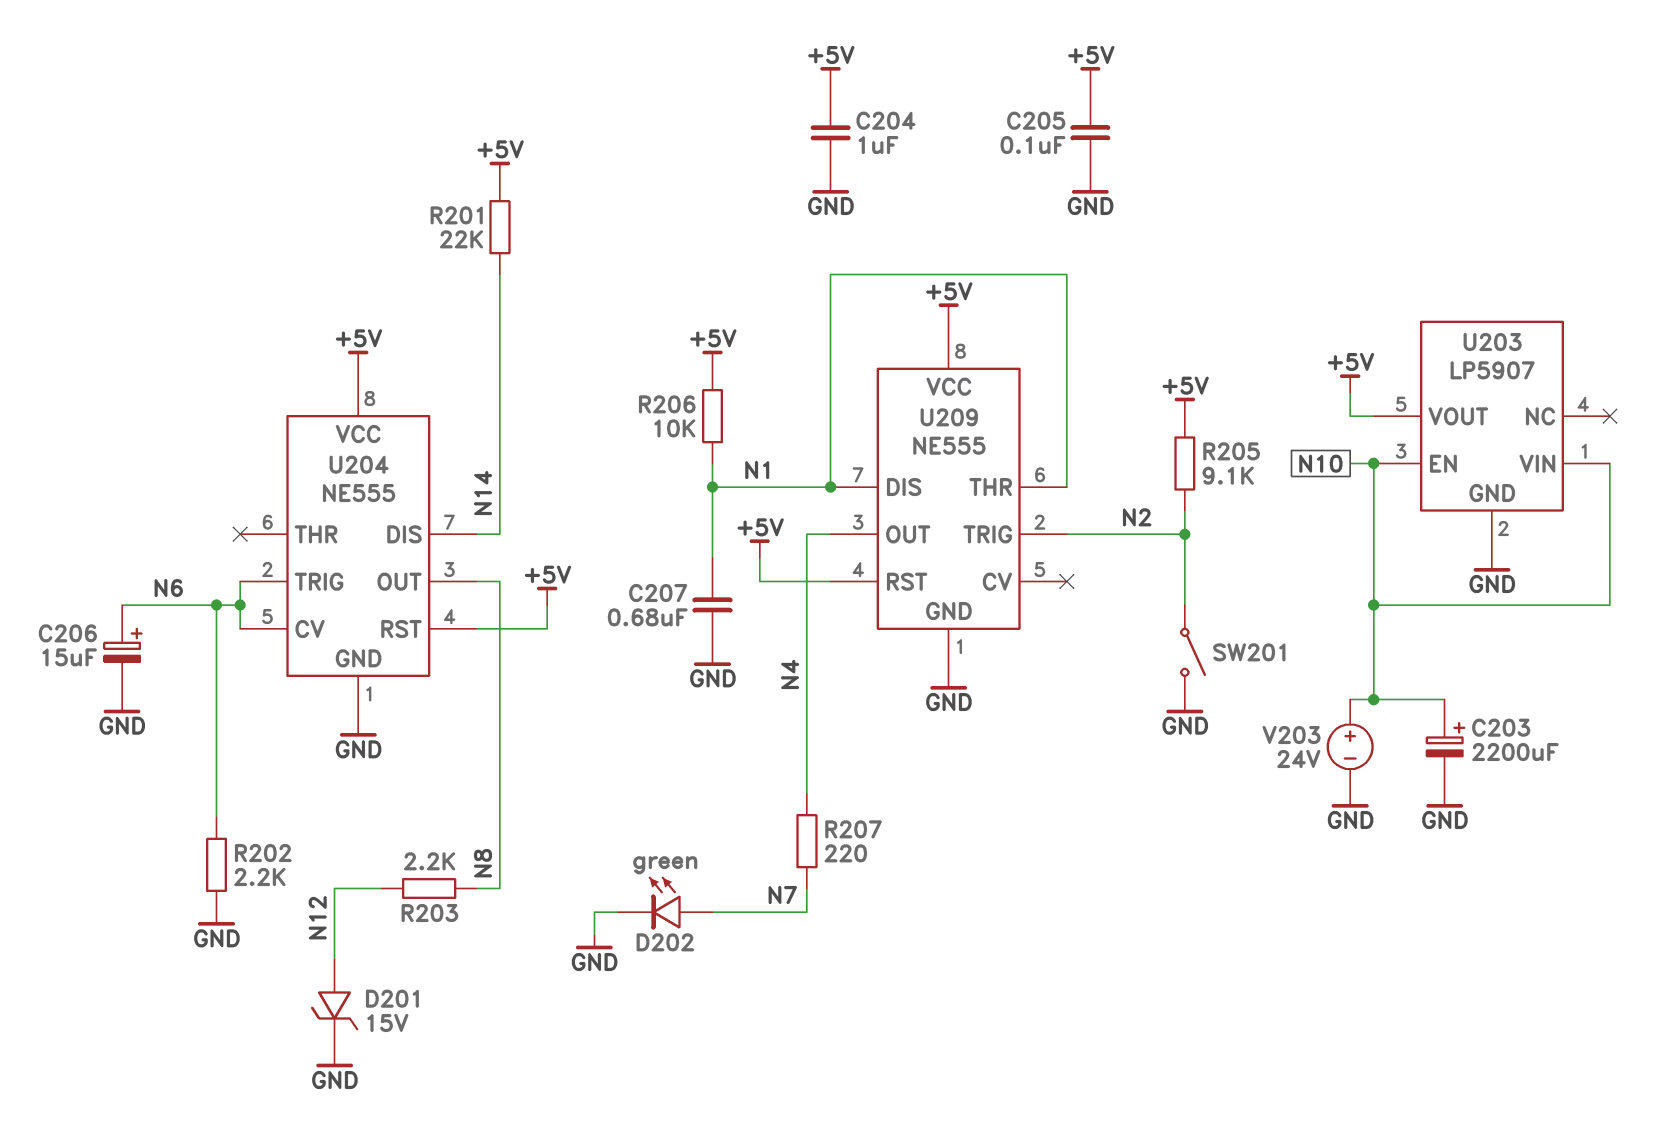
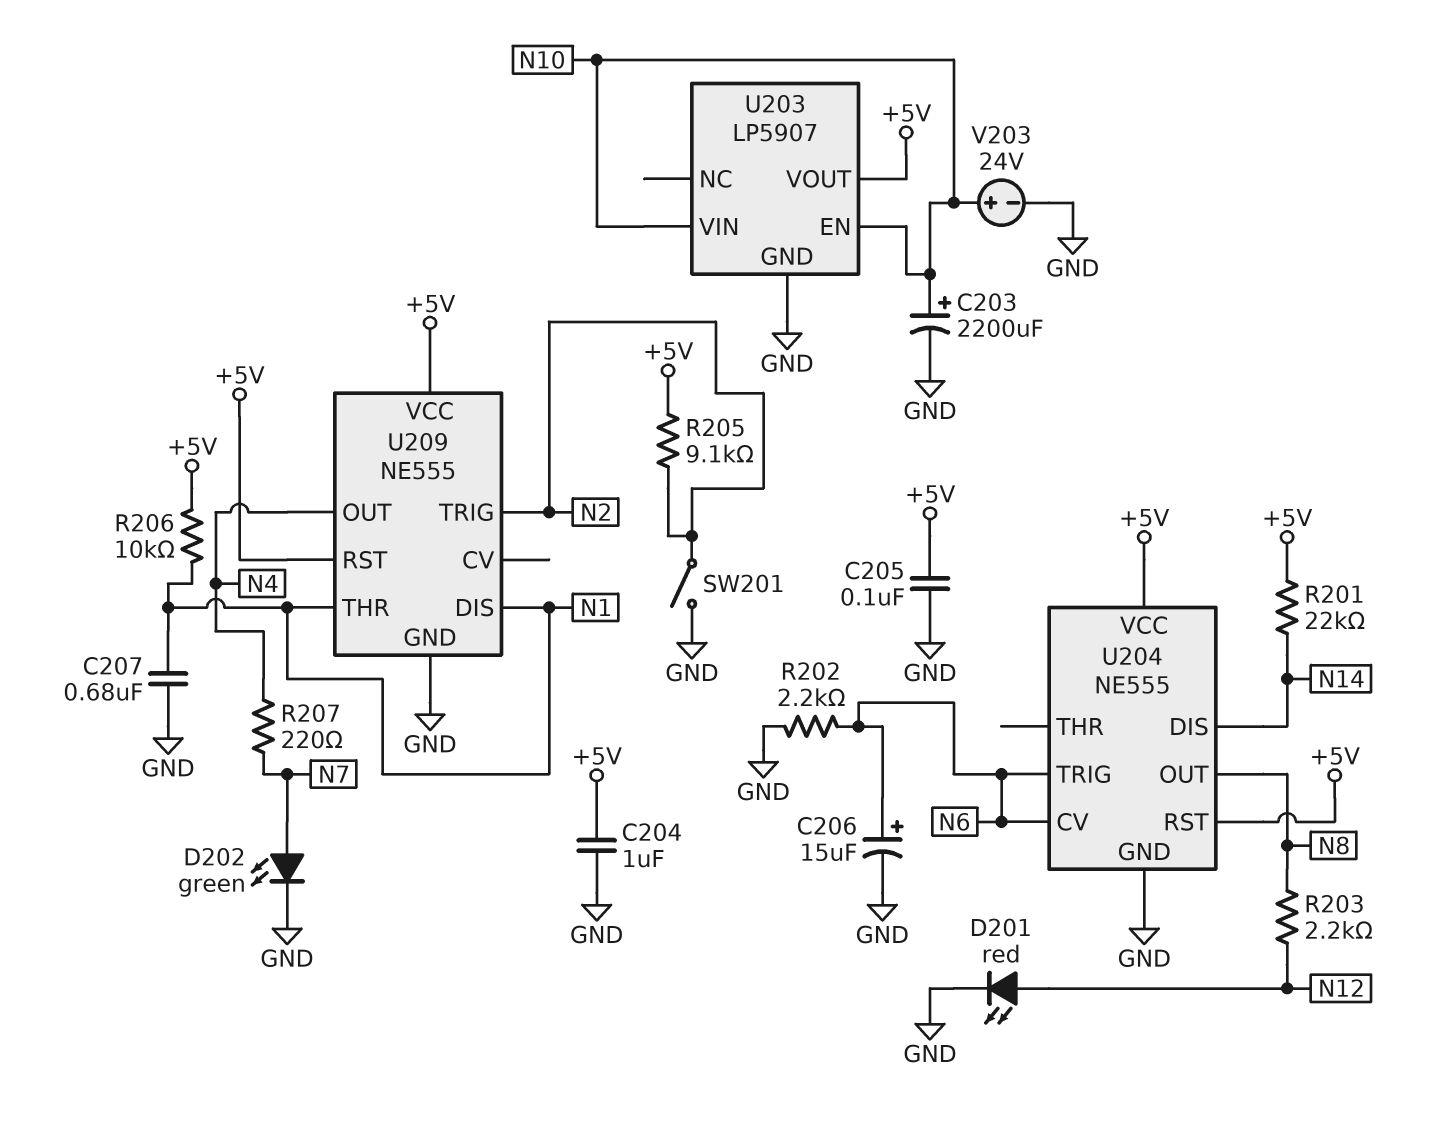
D201: zener 15V (A N12, K GND) -> LED red (A N12, K GND)

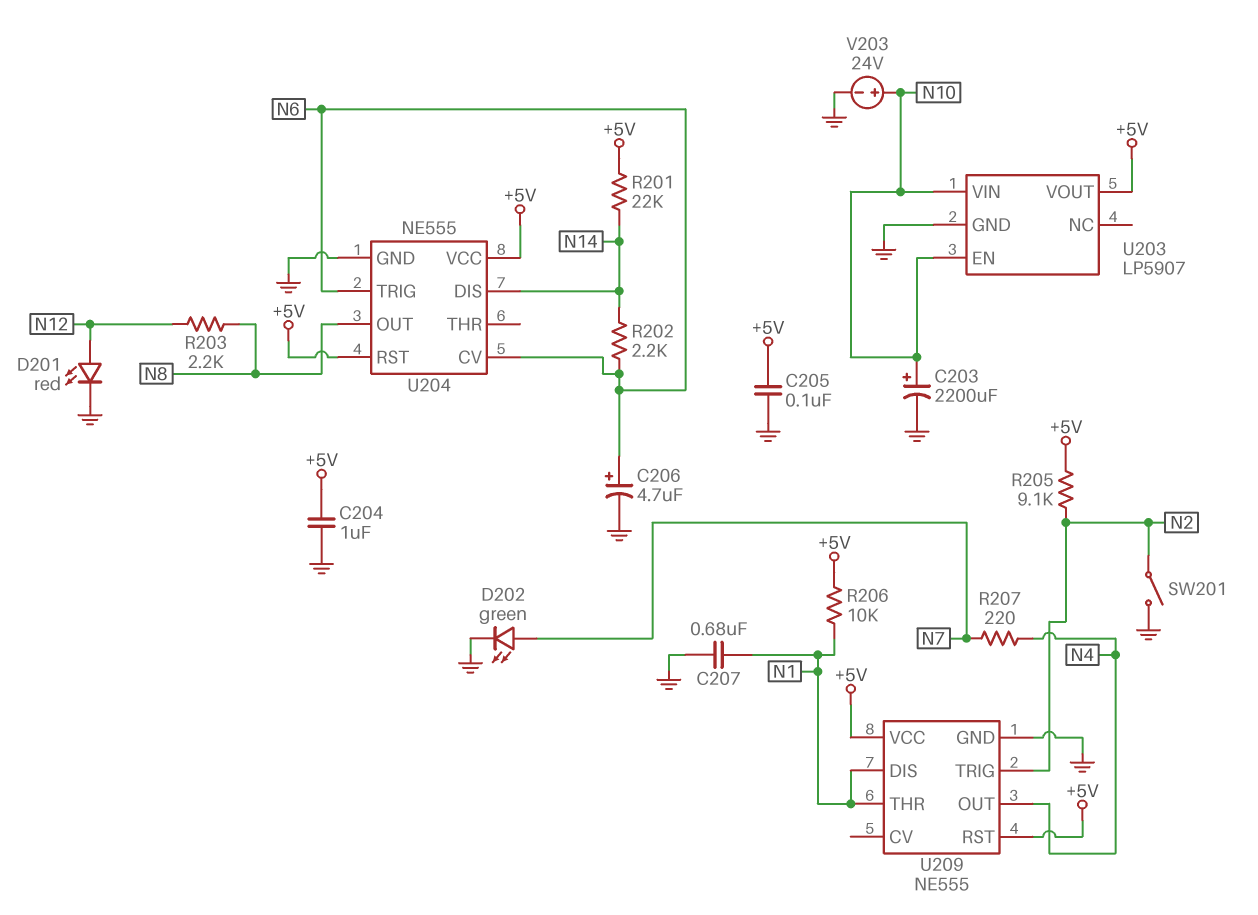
C206: 15uF (plus N6, minus GND) -> 4.7uF (plus N6, minus GND)
R202: 2.2k (GND, N6) -> 2.2k (N6, N14)

